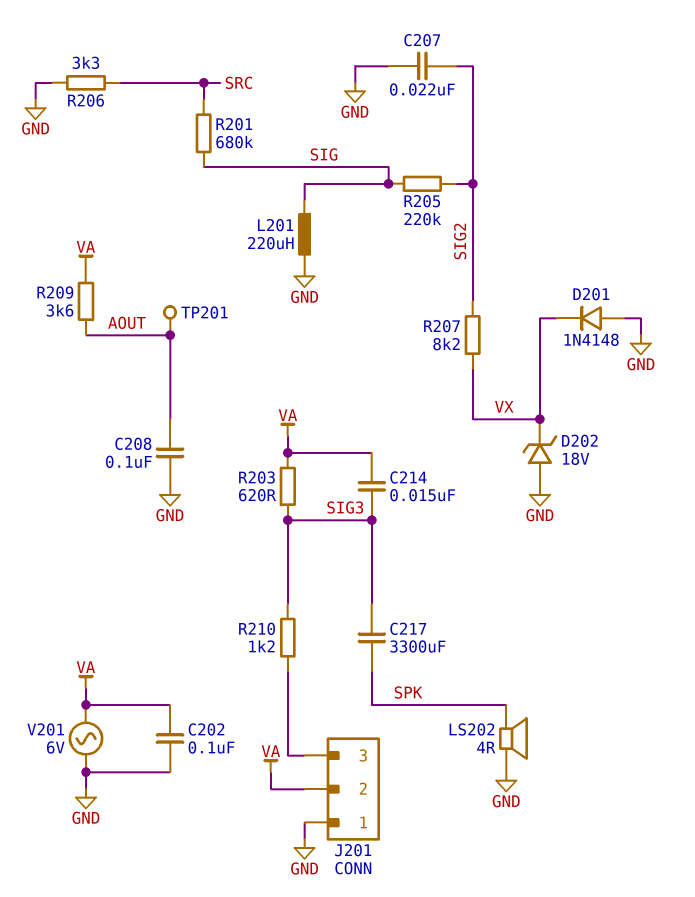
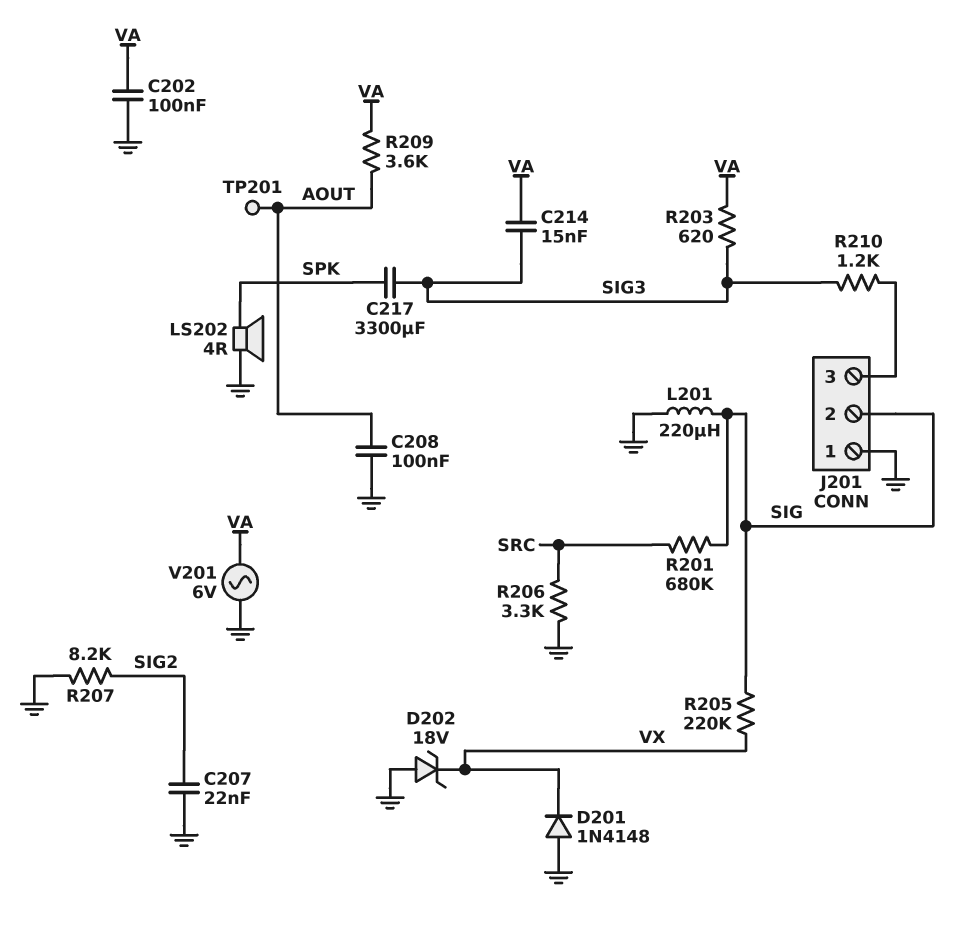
J201 pin 2: VA -> SIG
R205: 220k (SIG, SIG2) -> 220k (SIG, VX)
R207: 8.2k (SIG2, VX) -> 8.2k (GND, SIG2)

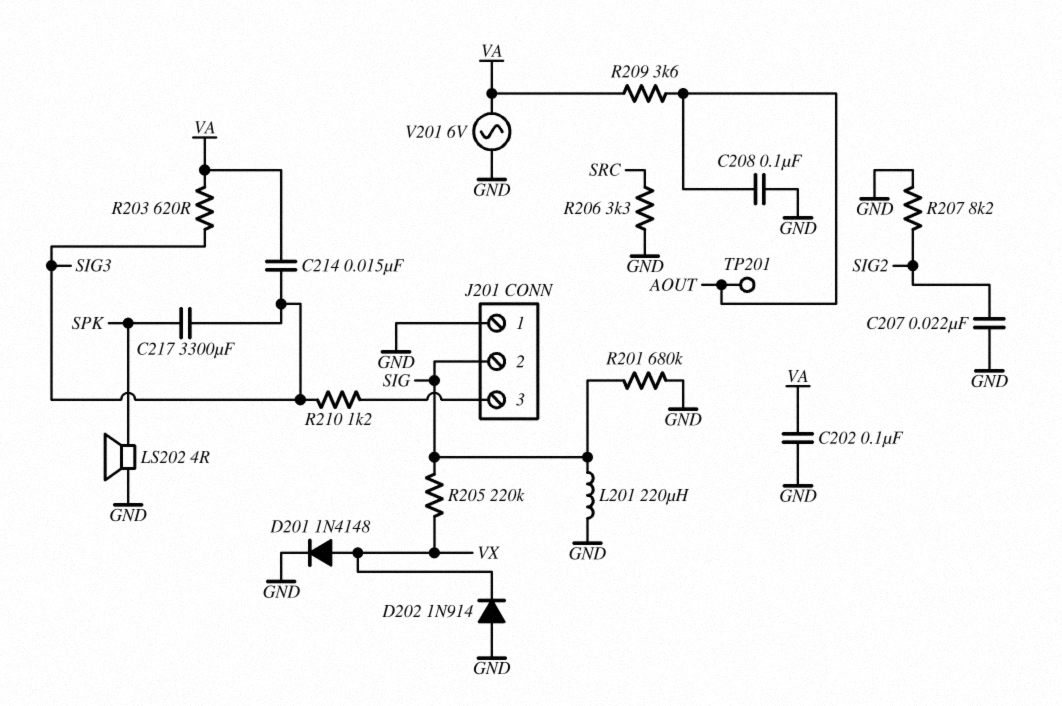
D201: diode 1N4148 (A GND, K VX) -> diode 1N4148 (A VX, K GND)
D202: zener 18V (A GND, K VX) -> diode 1N914 (A GND, K VX)
R201: 680k (SIG, SRC) -> 680k (GND, SIG)

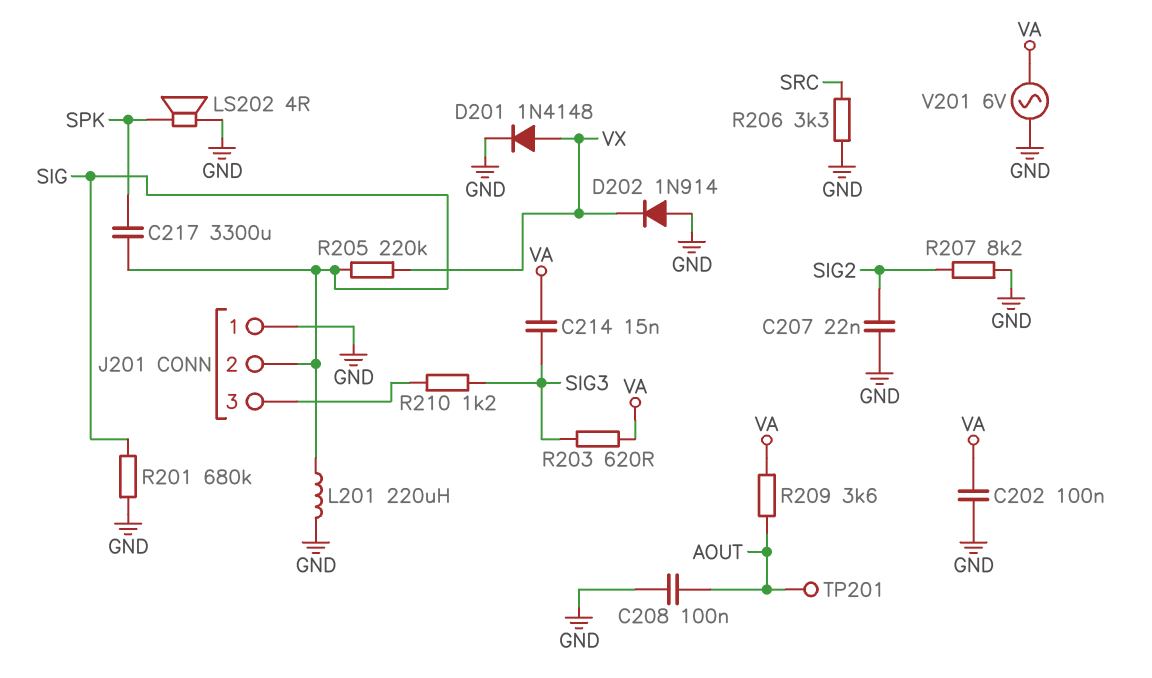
C217: 3300uF (SIG3, SPK) -> 3300uF (SIG, SPK)

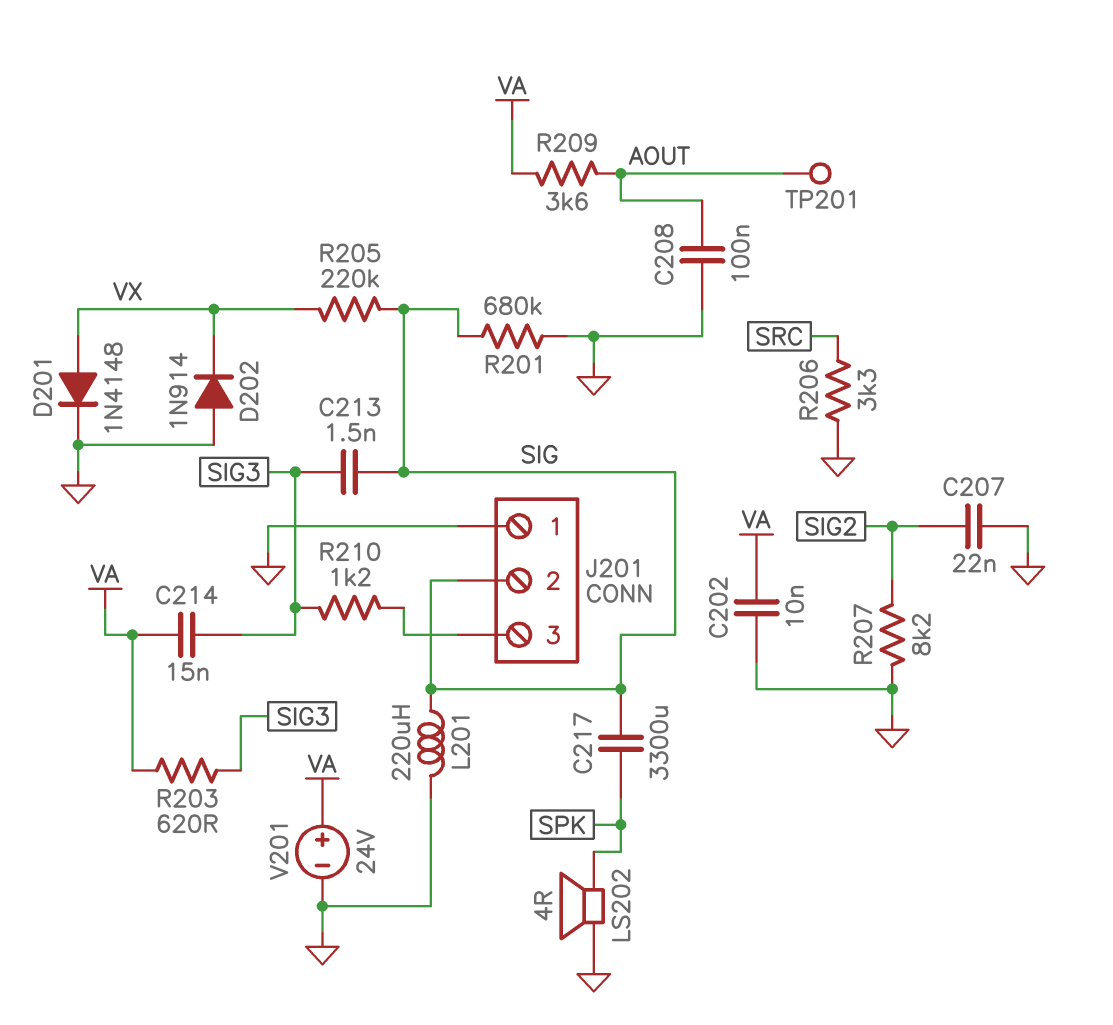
C202: 100nF (GND, VA) -> 10nF (GND, VA)
C213: none -> 1.5nF (SIG, SIG3)
V201: AC 6V (GND, VA) -> 24V (plus VA, minus GND)

